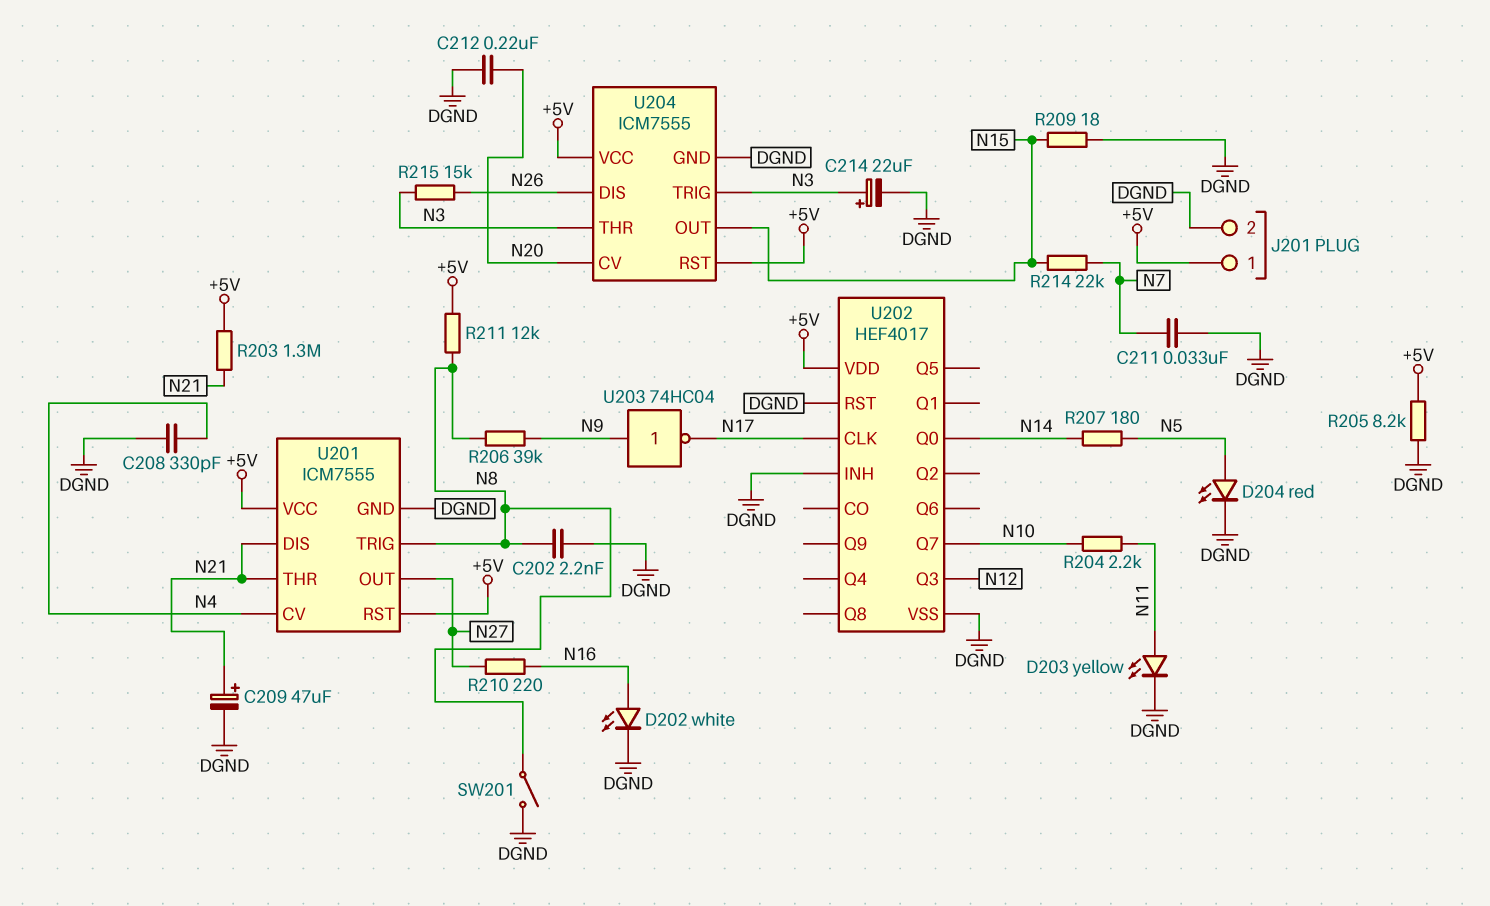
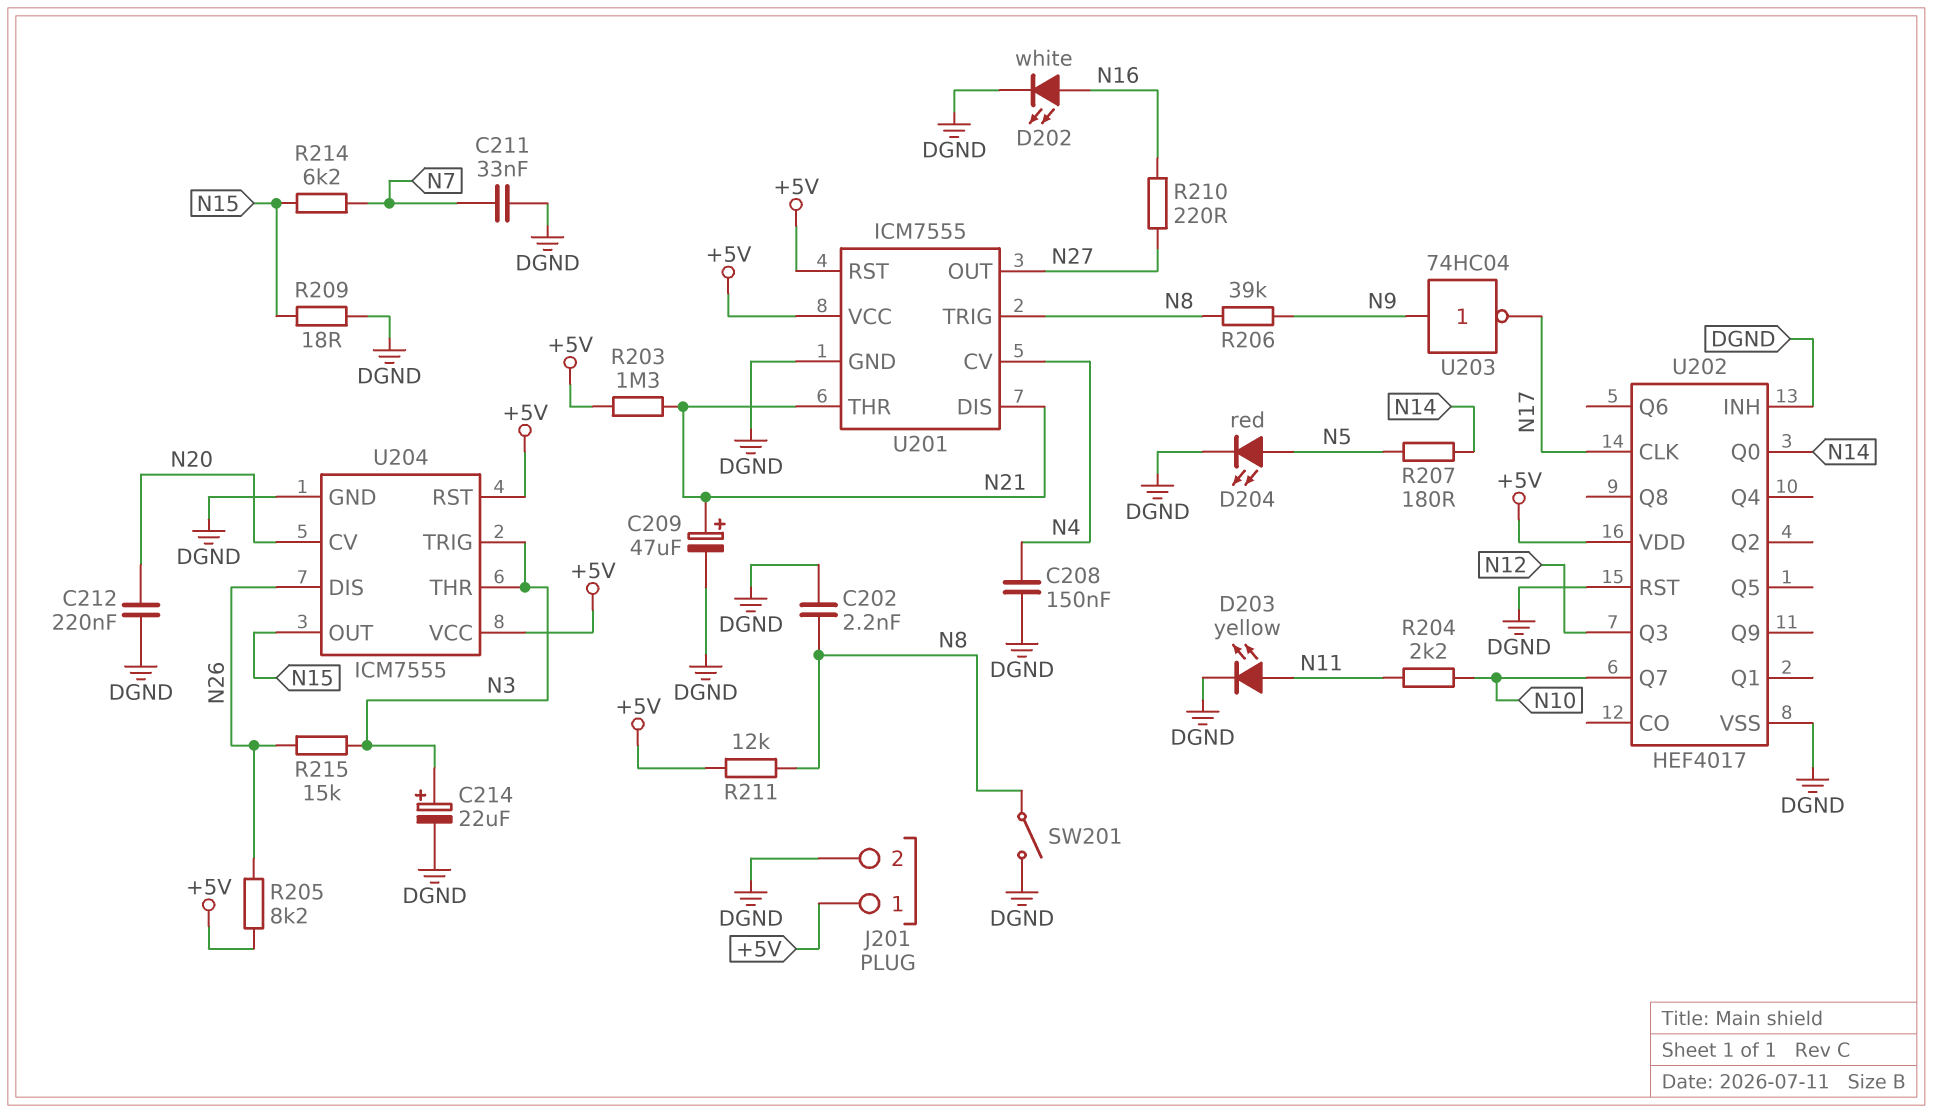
C208: 330pF (DGND, N4) -> 150nF (DGND, N4)
R205: 8.2k (+5V, DGND) -> 8.2k (+5V, N26)
R214: 22k (N7, N15) -> 6.2k (N7, N15)

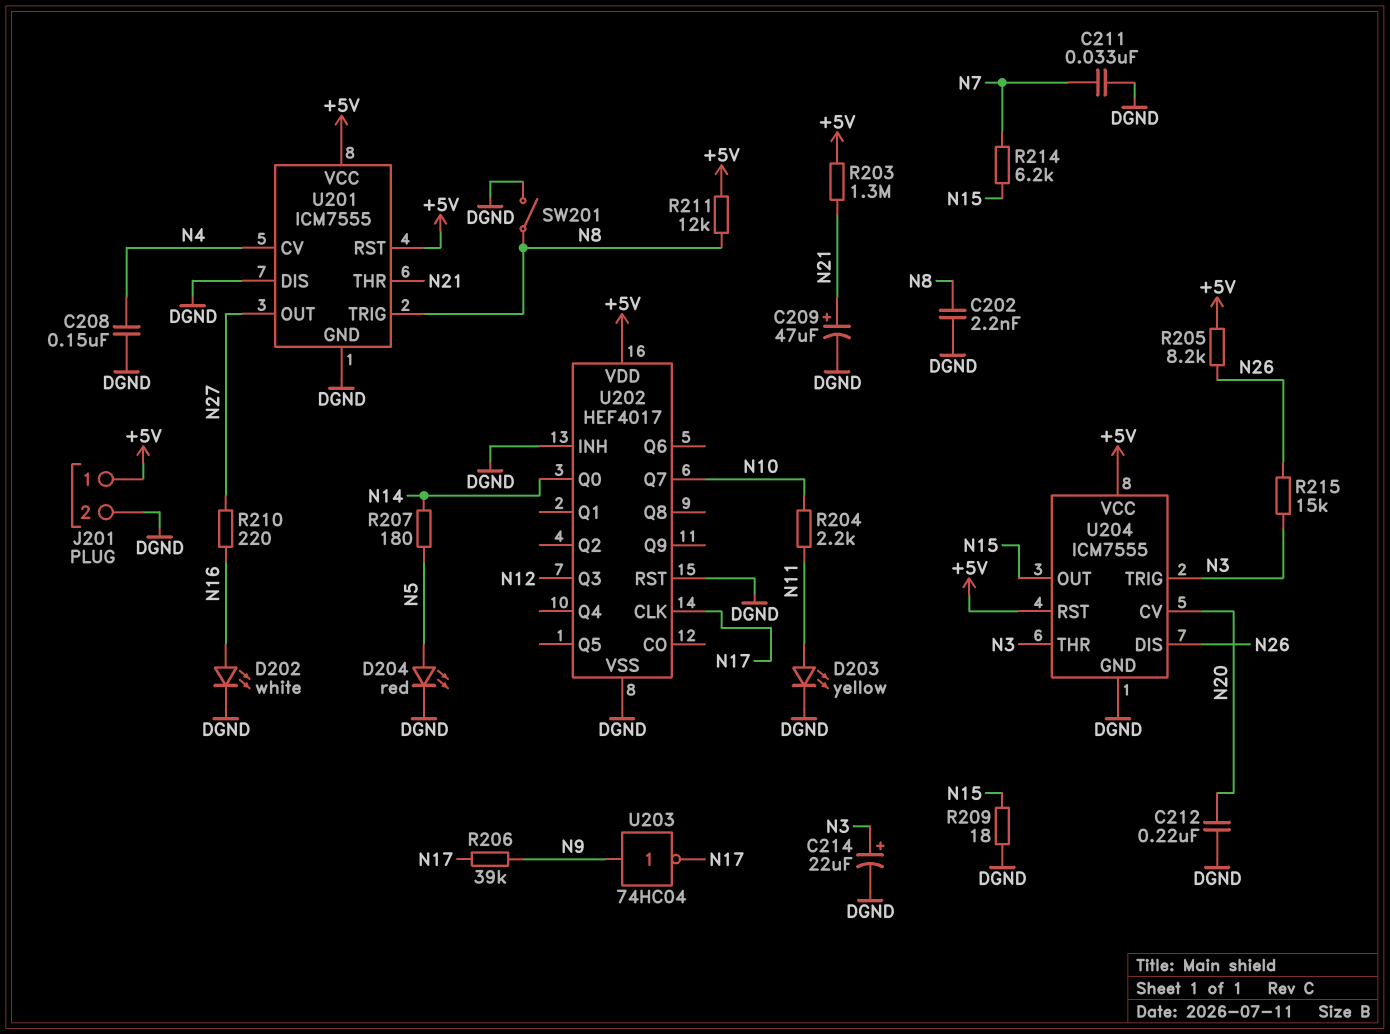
R206: 39k (N8, N9) -> 39k (N9, N17)
U201 pin DIS: N21 -> DGND

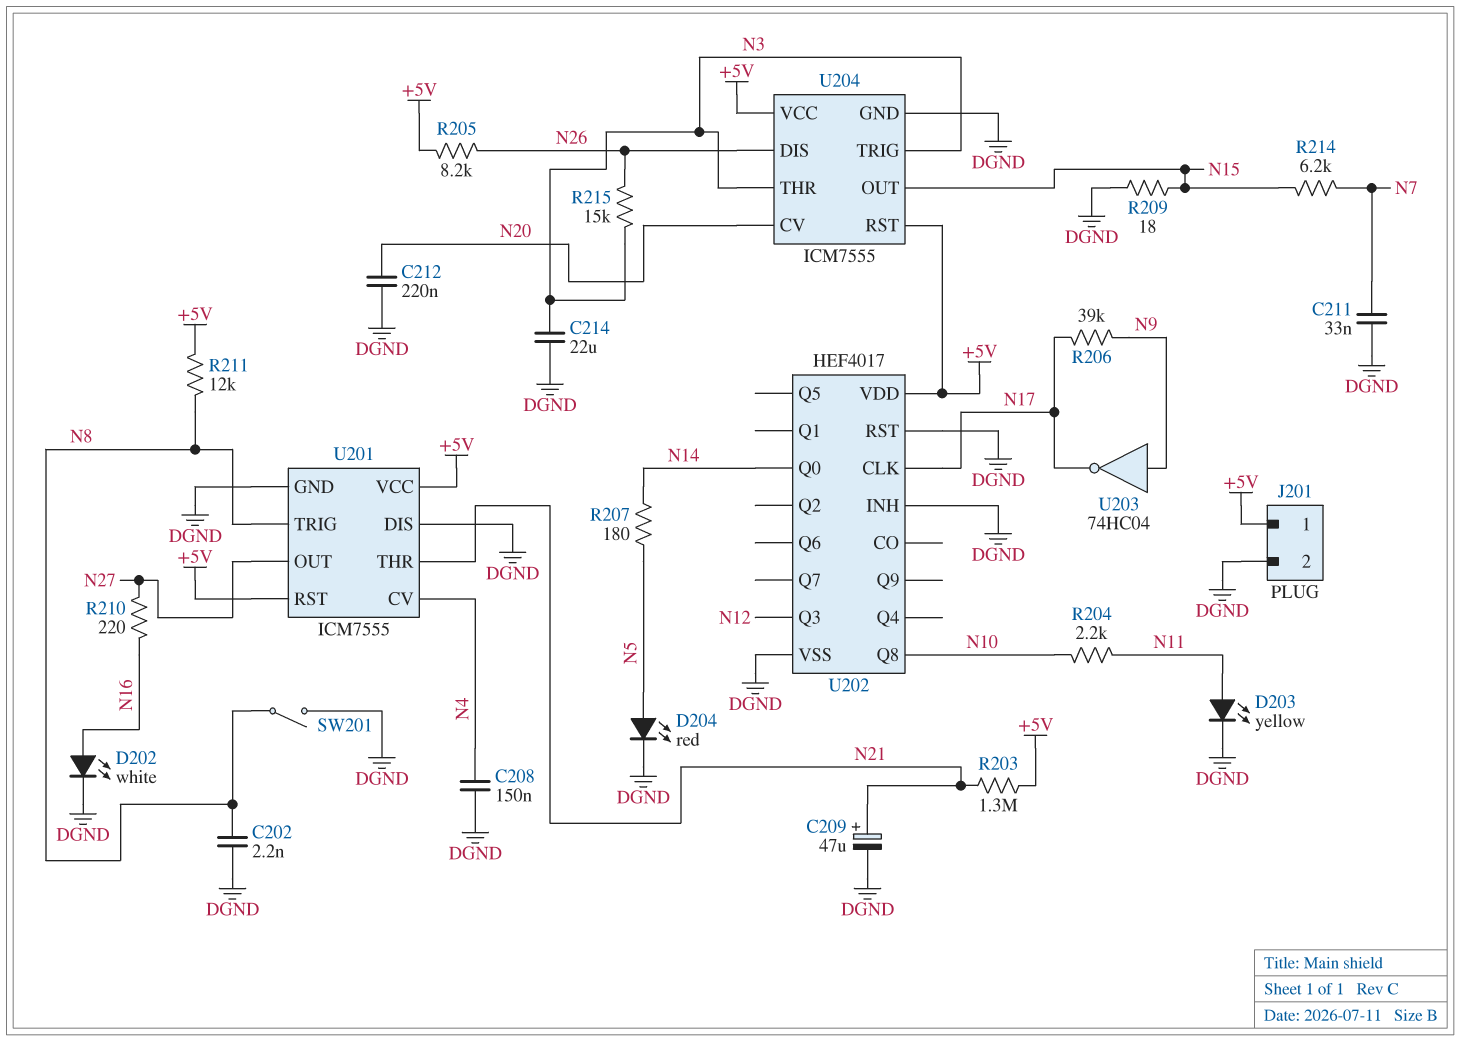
C214: 22uF (plus N3, minus DGND) -> 22uF (DGND, N3)
U202 pin Q7: N10 -> none
U202 pin Q8: none -> N10

